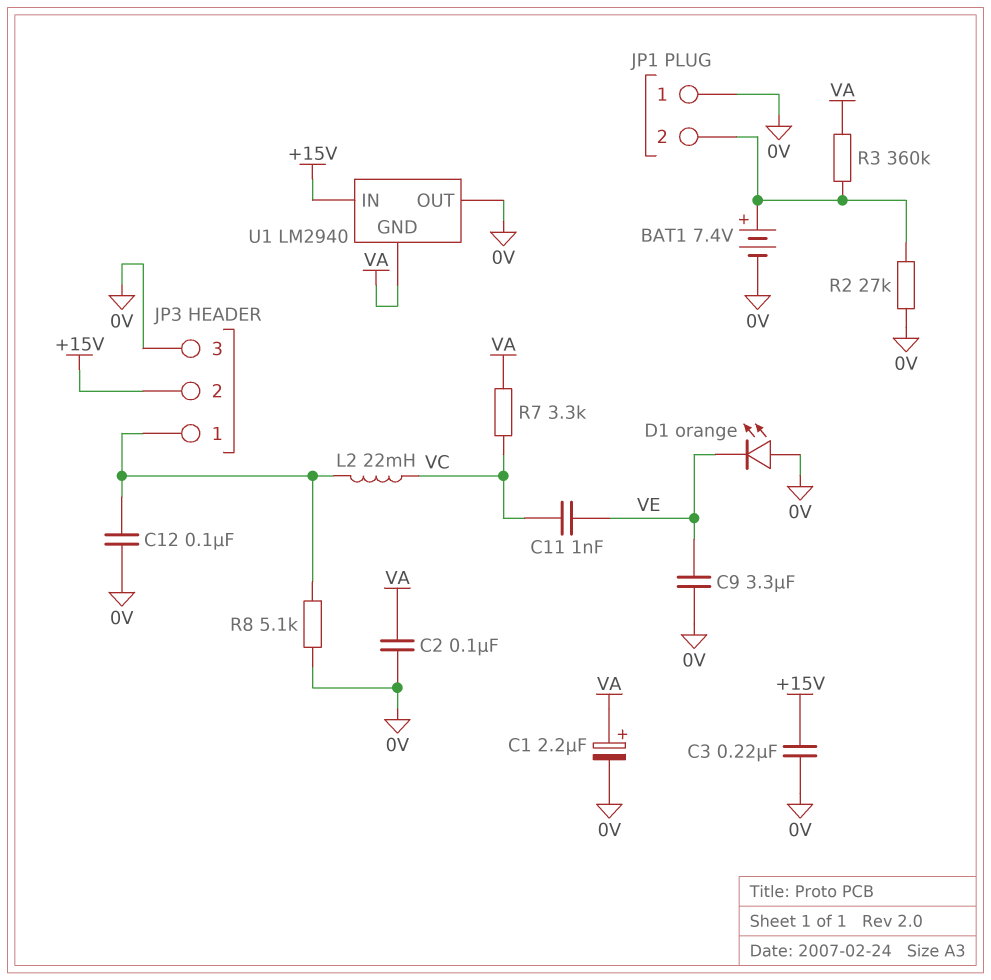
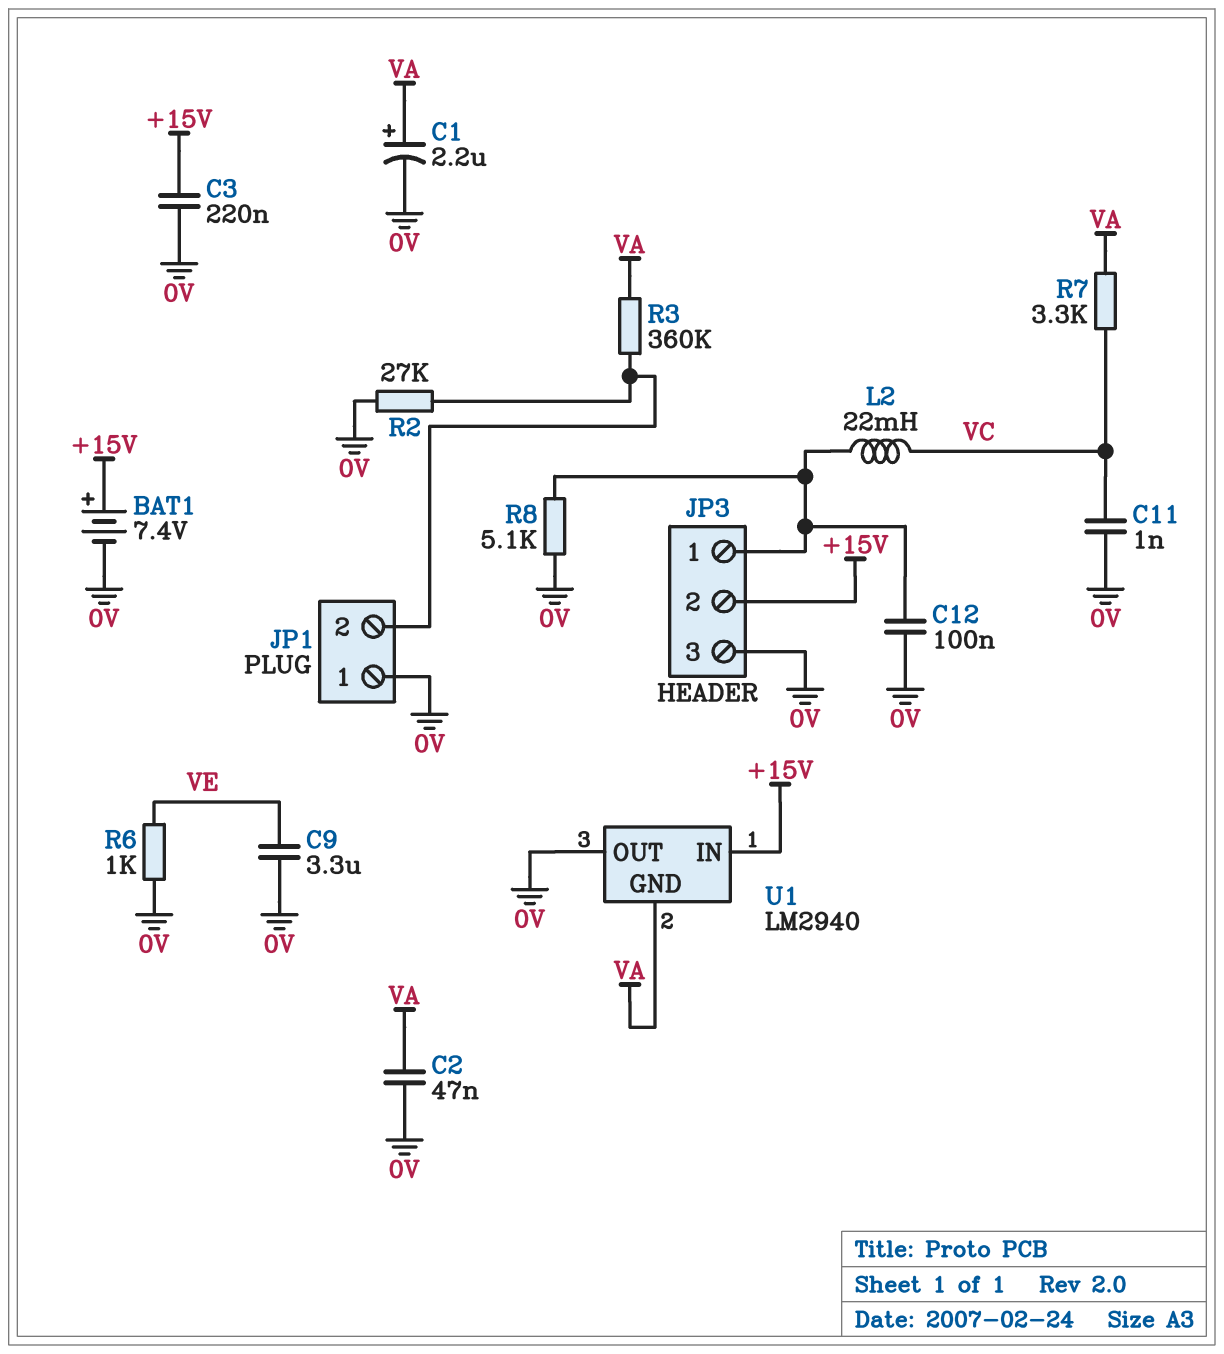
BAT1: 7.4V (plus JP1/2, minus 0V) -> 7.4V (plus +15V, minus 0V)
C2: 100nF (0V, VA) -> 47nF (0V, VA)
C11: 1nF (VC, VE) -> 1nF (0V, VC)
D1: LED orange (A 0V, K VE) -> none
R6: none -> 1k (0V, VE)

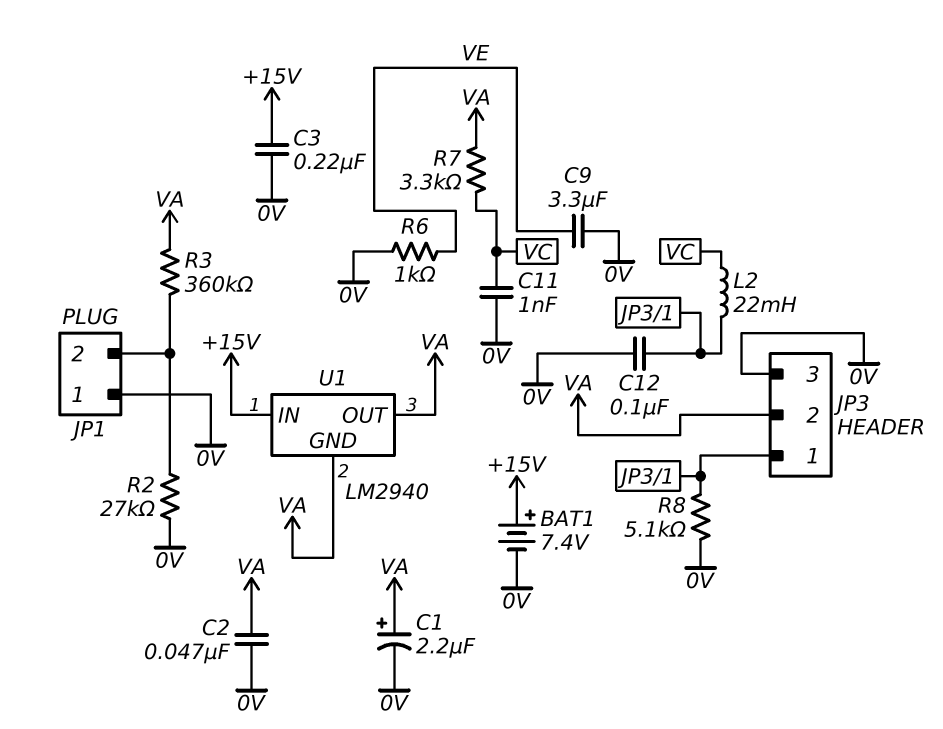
JP3 pin 2: +15V -> VA
U1 pin OUT: 0V -> VA

